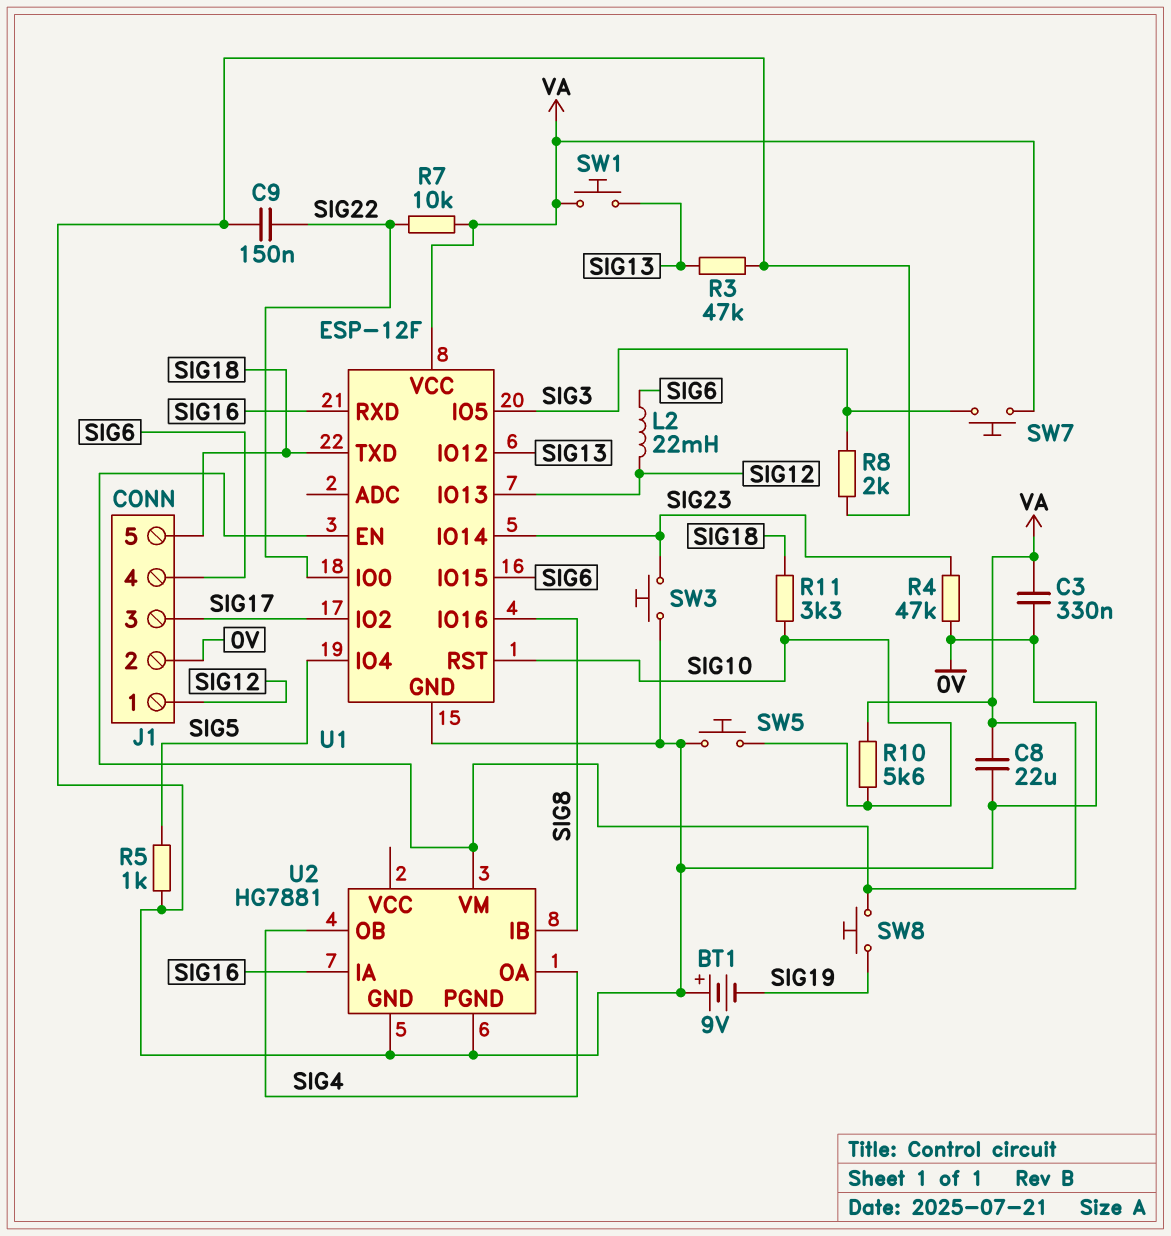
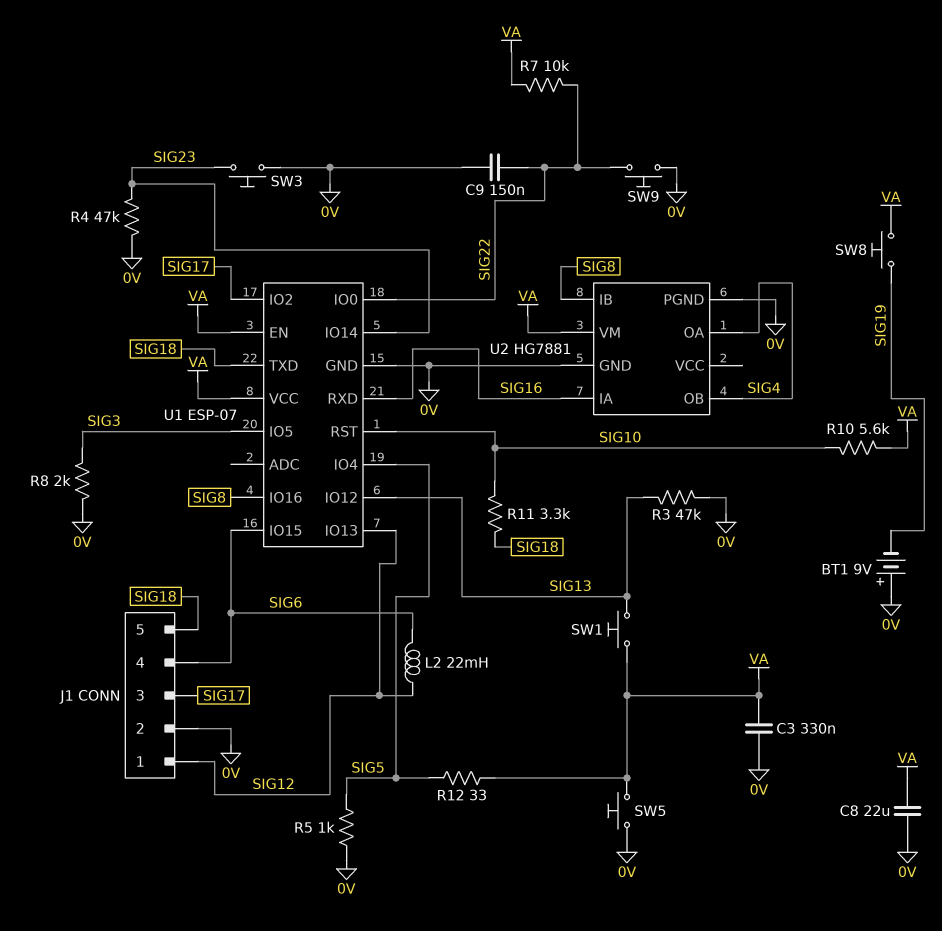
R12: none -> 33 (SIG5, VA)
SW5: button (0V, SIG10) -> button (0V, VA)
SW7: button (SIG3, VA) -> none
SW9: none -> button (0V, SIG22)
U1: ESP-12F -> ESP-07

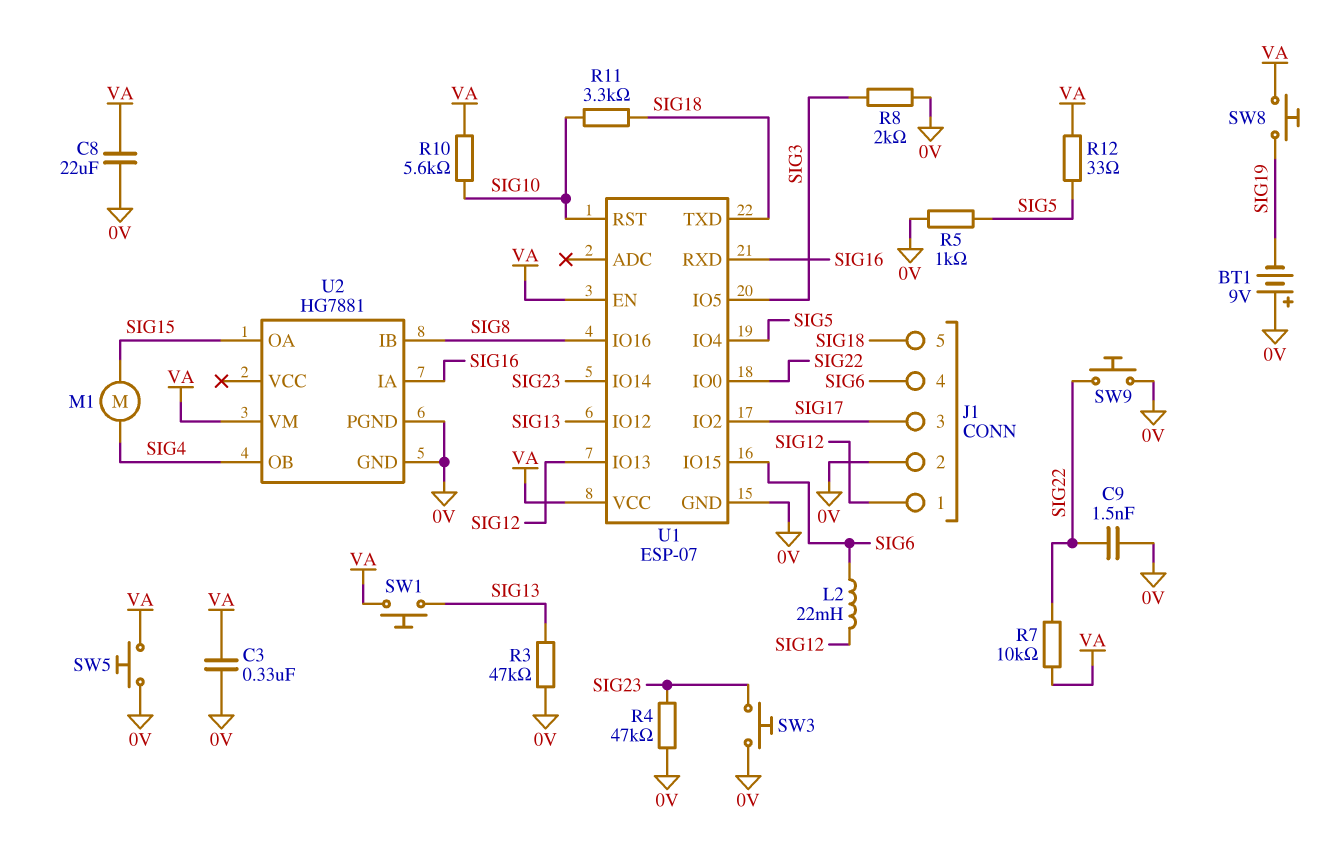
C9: 150nF (0V, SIG22) -> 1.5nF (0V, SIG22)
M1: none -> motor (SIG4, SIG15)
U2 pin OA: SIG4 -> SIG15

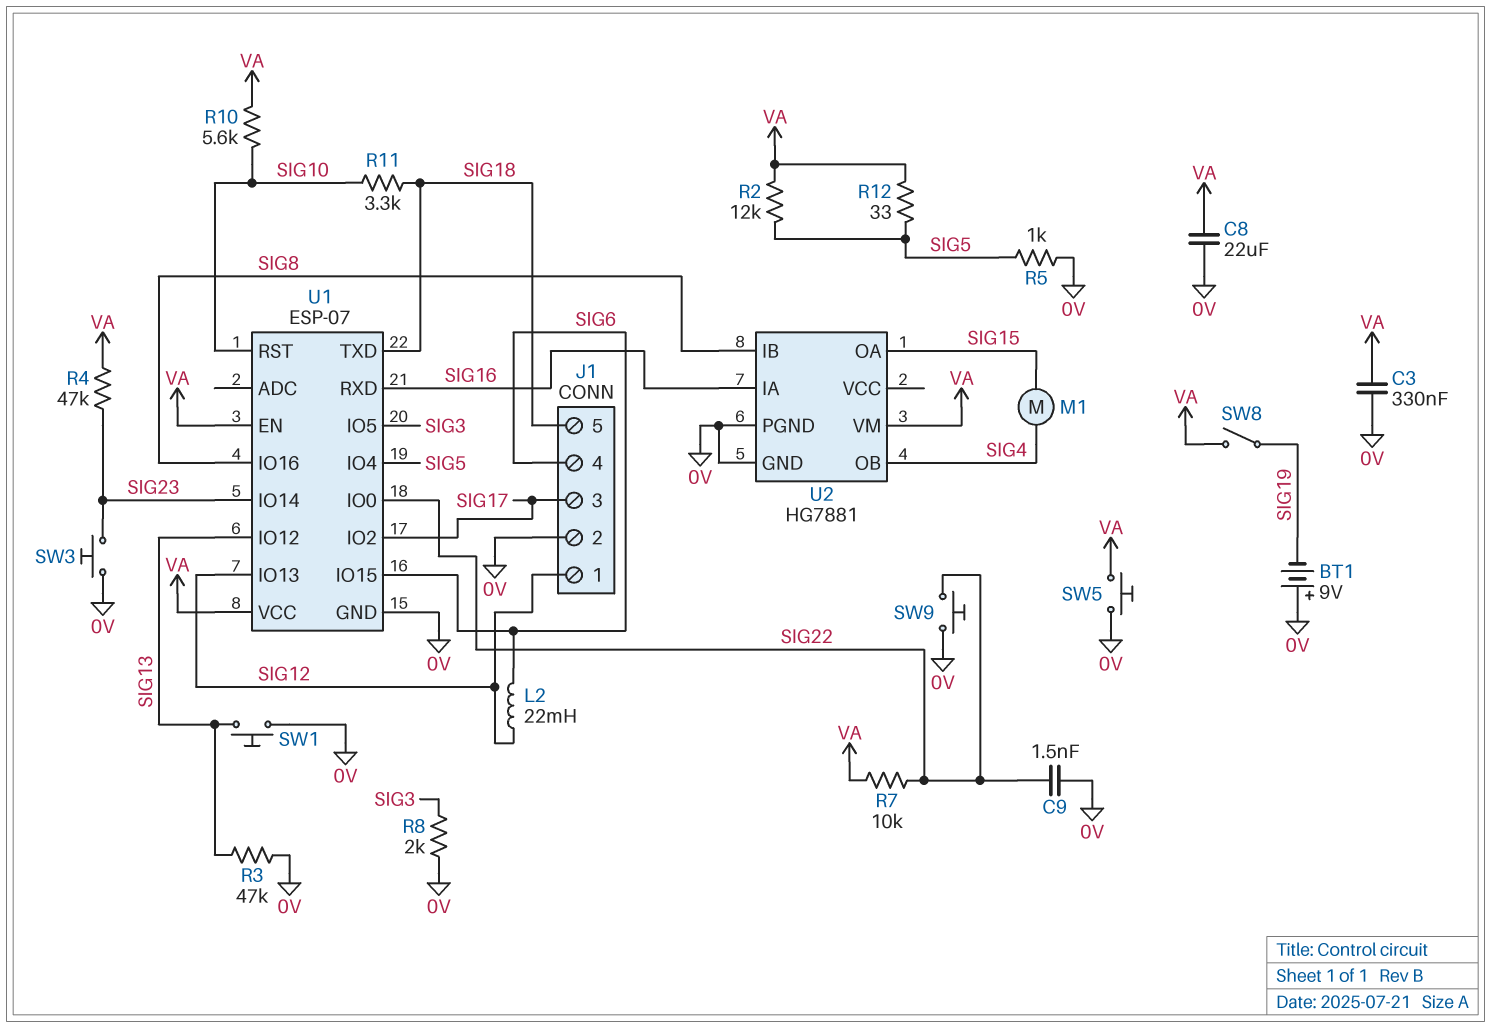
R2: none -> 12k (SIG5, VA)
R4: 47k (0V, SIG23) -> 47k (SIG23, VA)
SW1: button (SIG13, VA) -> button (0V, SIG13)
SW8: button (SIG19, VA) -> switch (SIG19, VA)

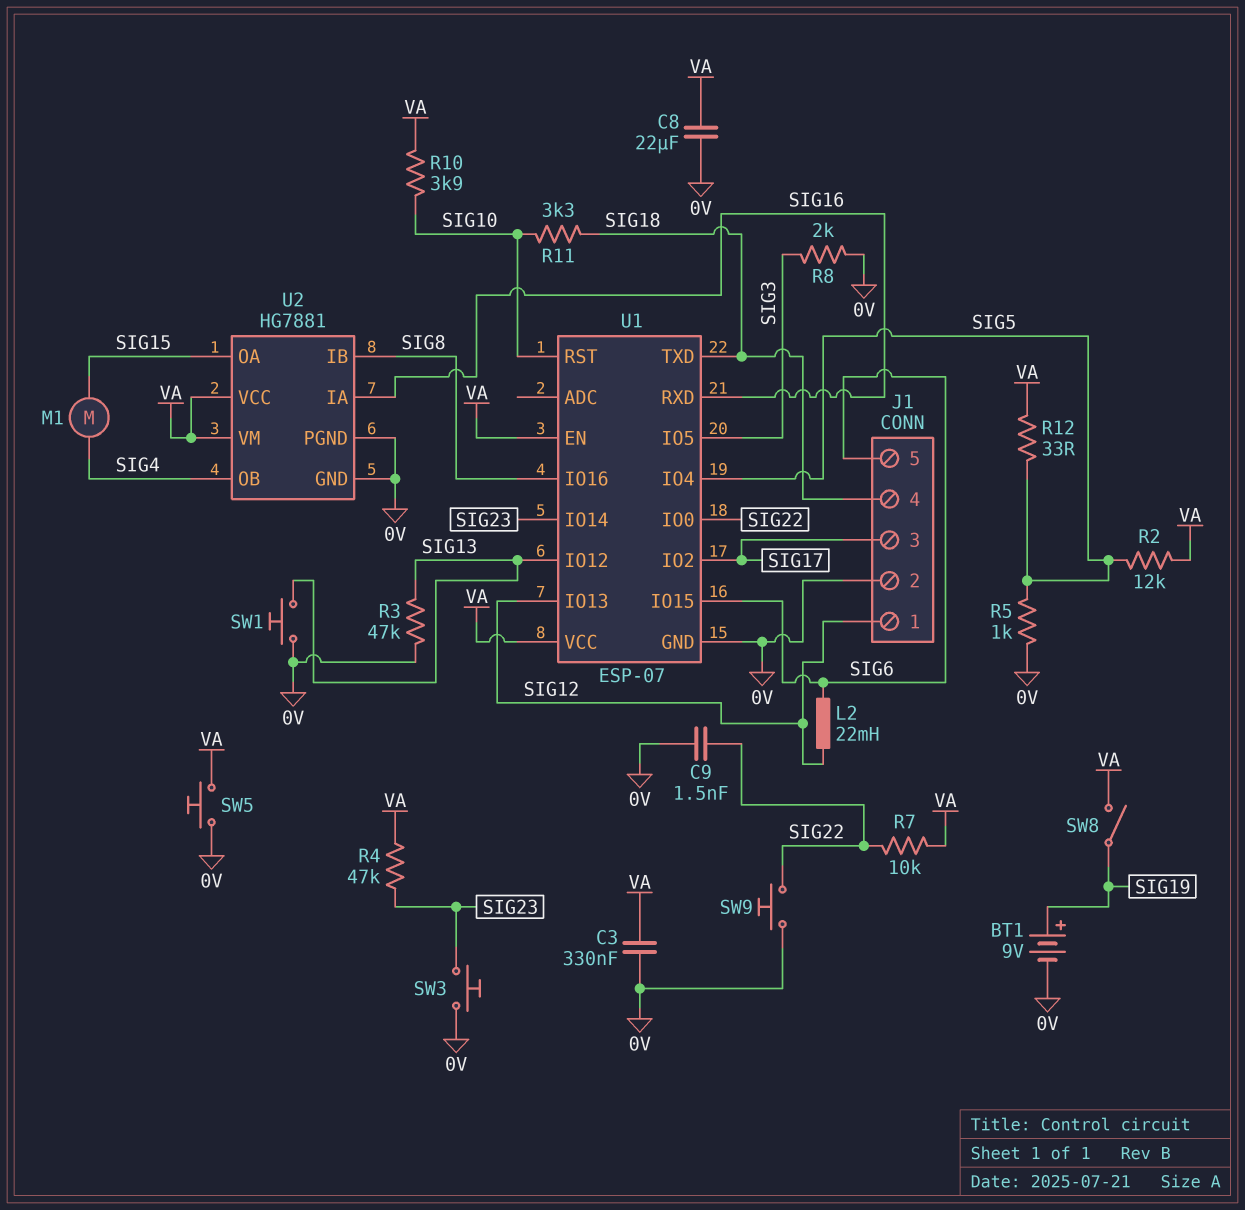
BT1: 9V (plus 0V, minus SIG19) -> 9V (plus SIG19, minus 0V)
J1 pin 4: SIG6 -> SIG18
J1 pin 5: SIG18 -> SIG6
R10: 5.6k (SIG10, VA) -> 3.9k (SIG10, VA)
U2 pin VCC: none -> VA

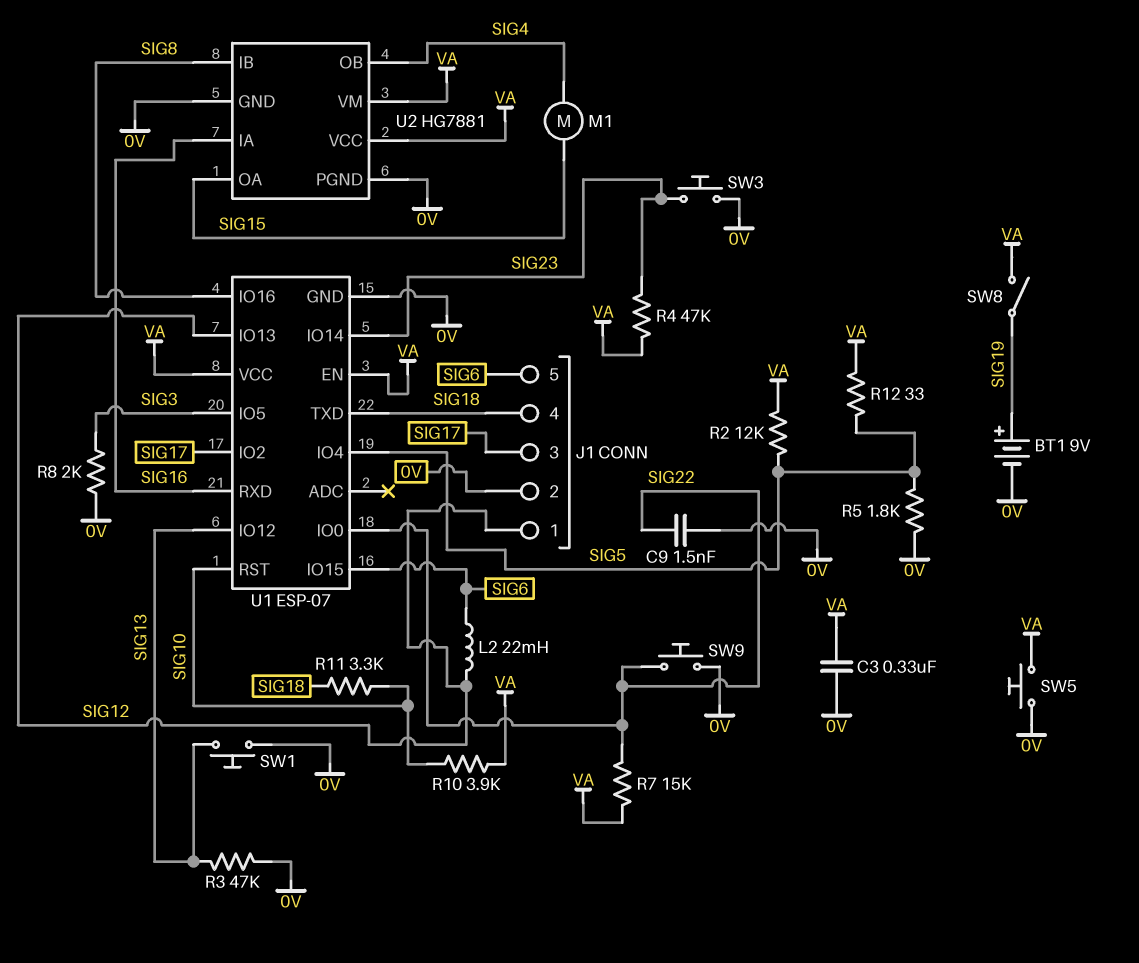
C8: 22uF (0V, VA) -> none
R5: 1k (0V, SIG5) -> 1.8k (0V, SIG5)
R7: 10k (SIG22, VA) -> 15k (SIG22, VA)

